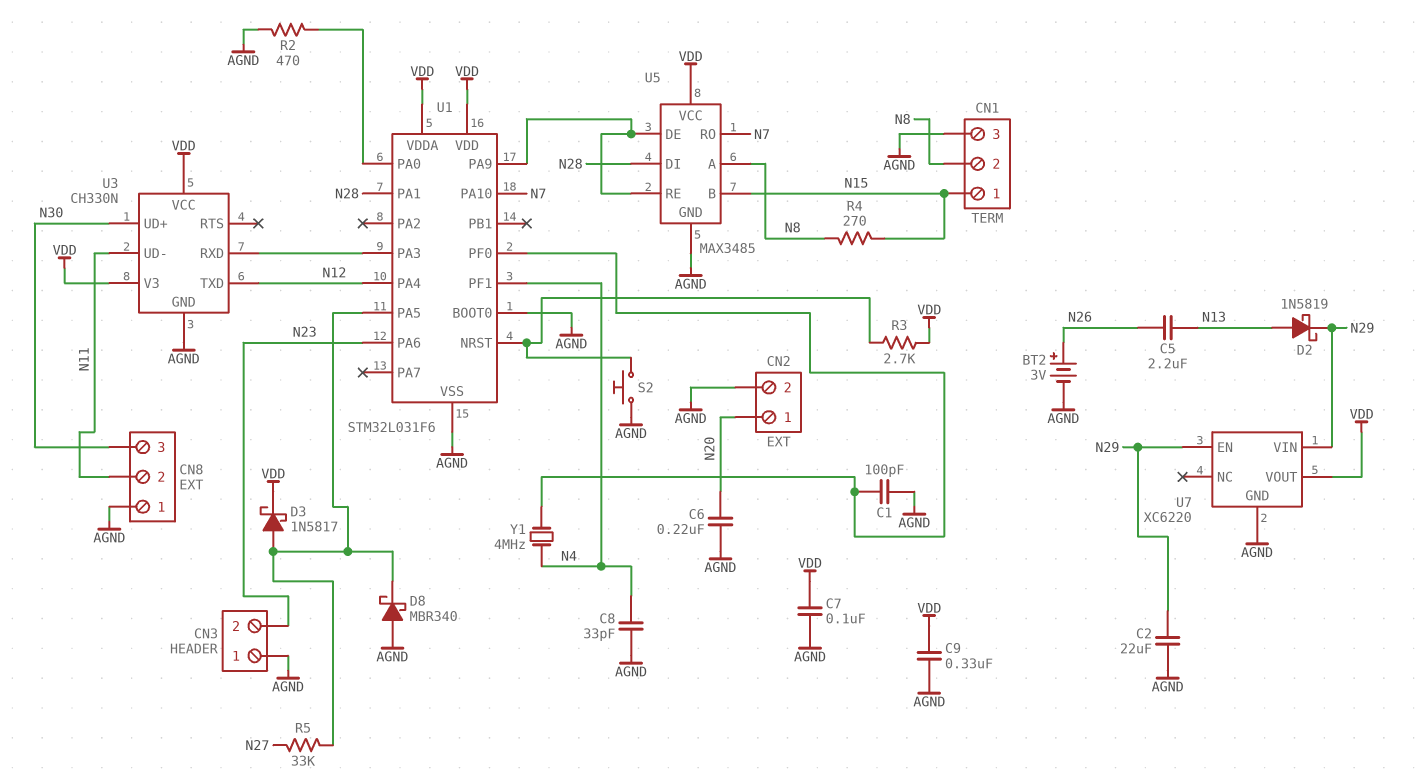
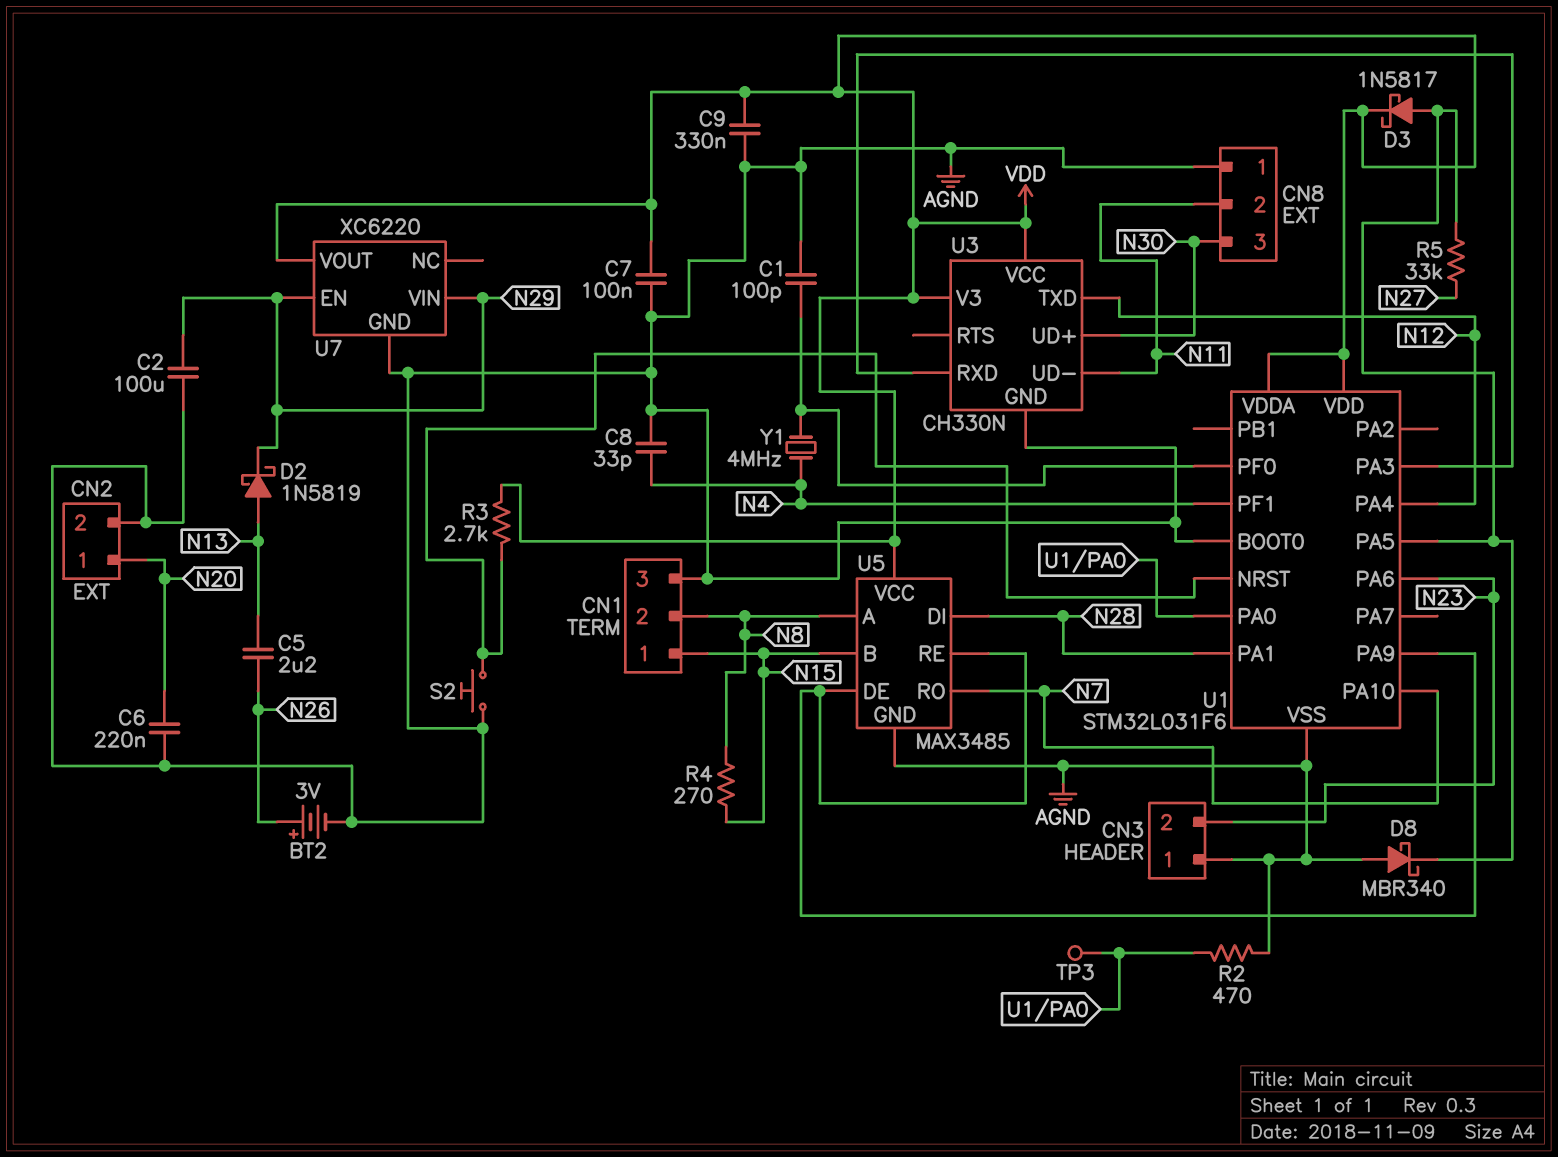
C2: 22uF (AGND, N29) -> 100uF (AGND, N29)
TP3: none -> test point (U1/PA0)

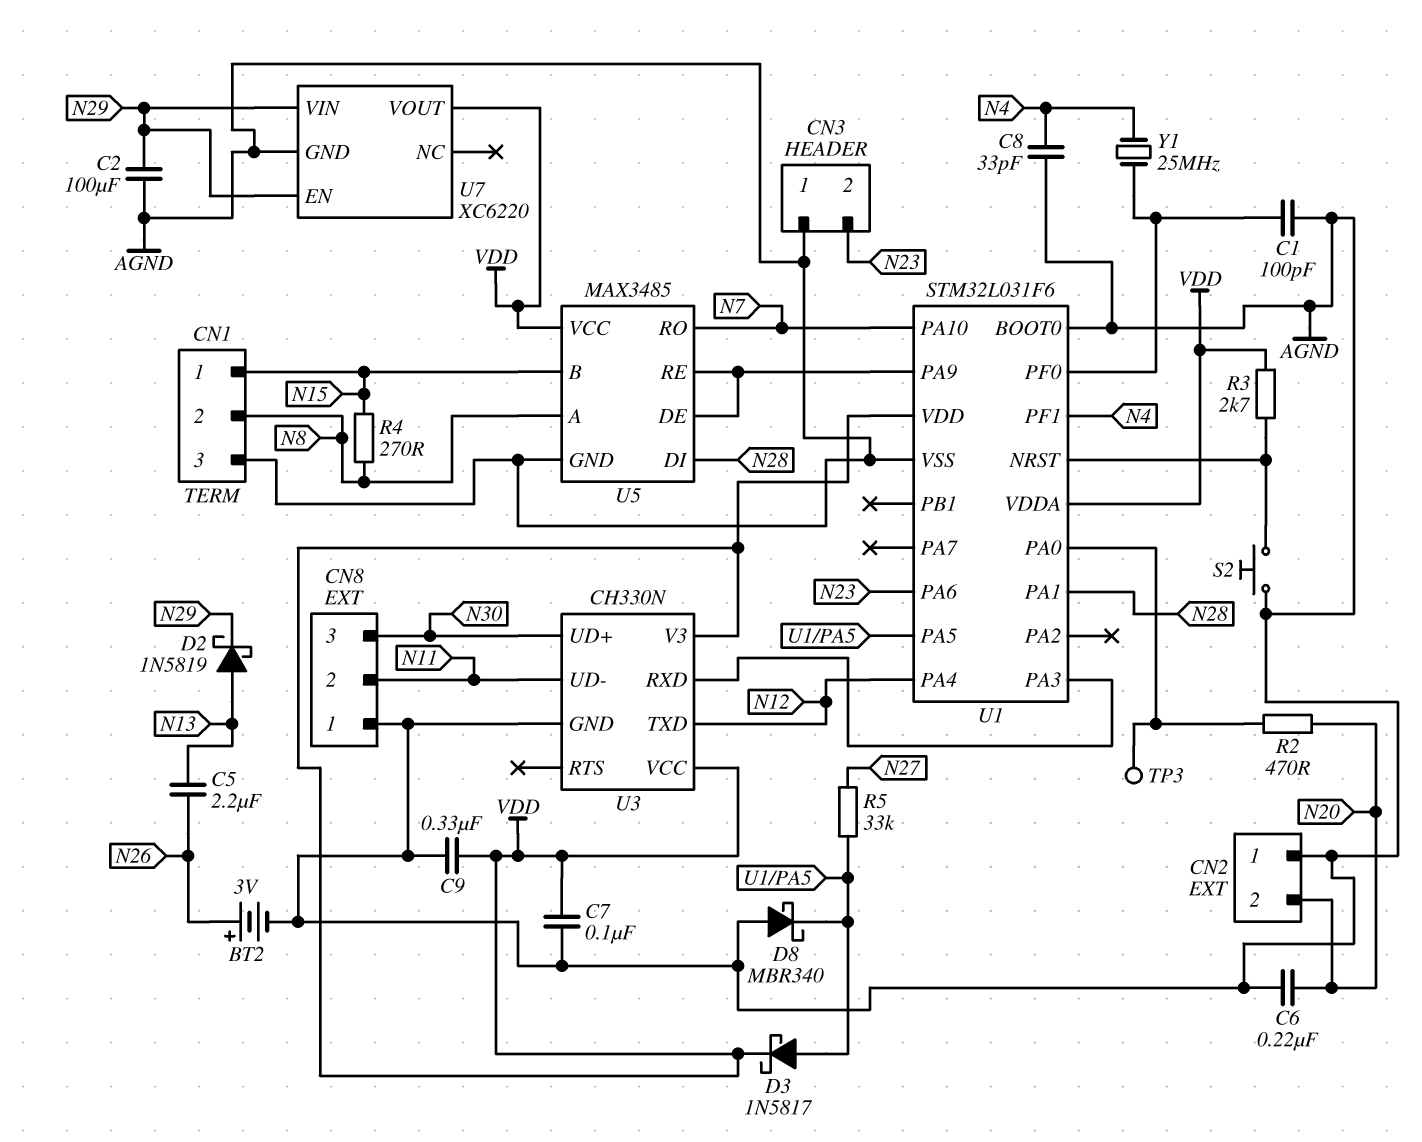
CN2 pin 1: N20 -> AGND
CN2 pin 2: AGND -> N20
R2: 470 (AGND, U1/PA0) -> 470 (N20, U1/PA0)
Y1: 4MHz (N4, U1/PF0) -> 25MHz (N4, U1/PF0)

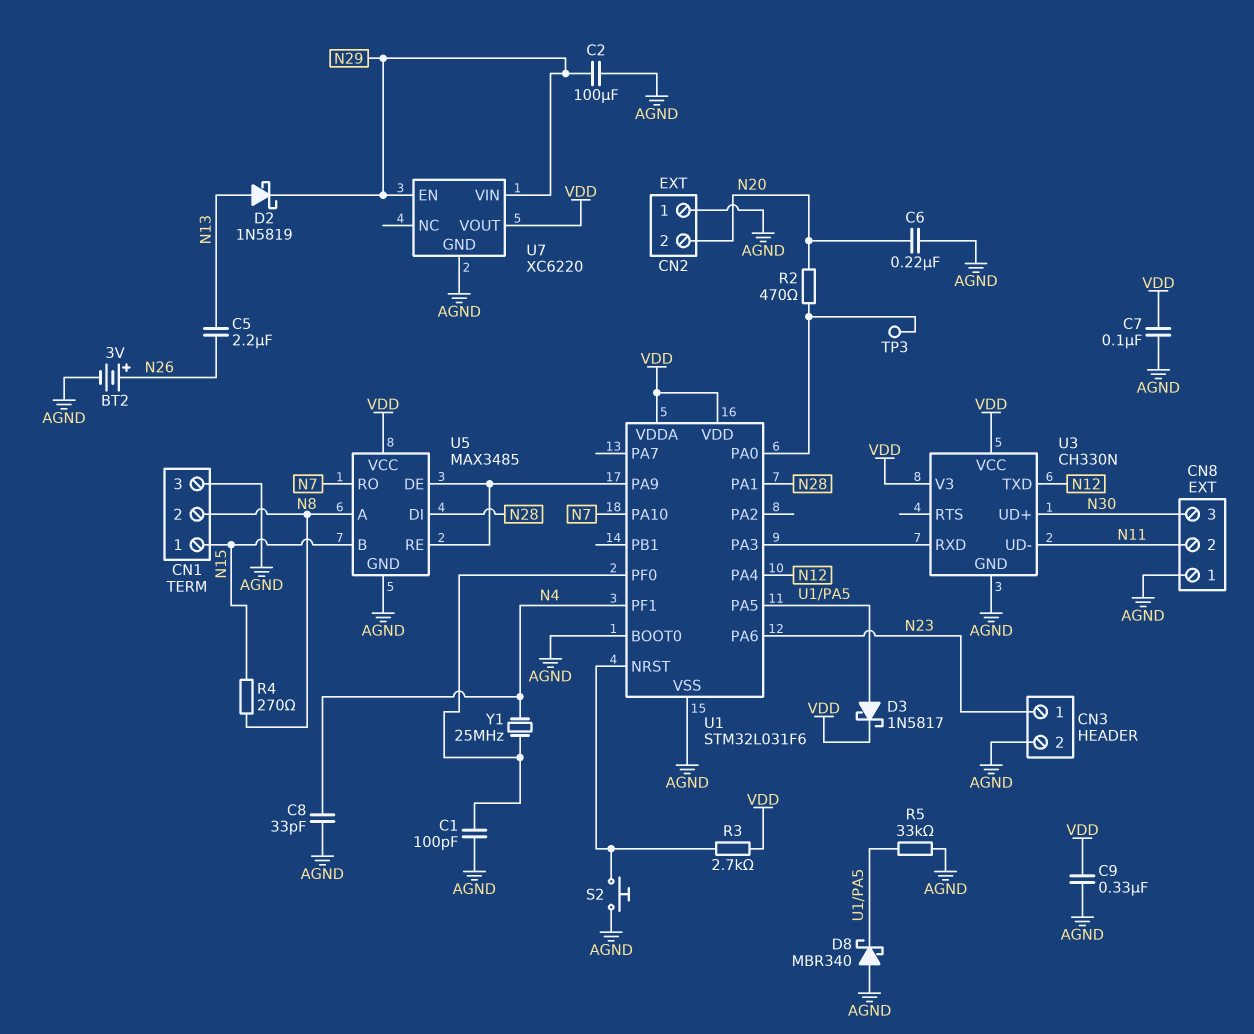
CN3 pin 1: AGND -> N23
CN3 pin 2: N23 -> AGND
R5: 33k (N27, U1/PA5) -> 33k (AGND, U1/PA5)

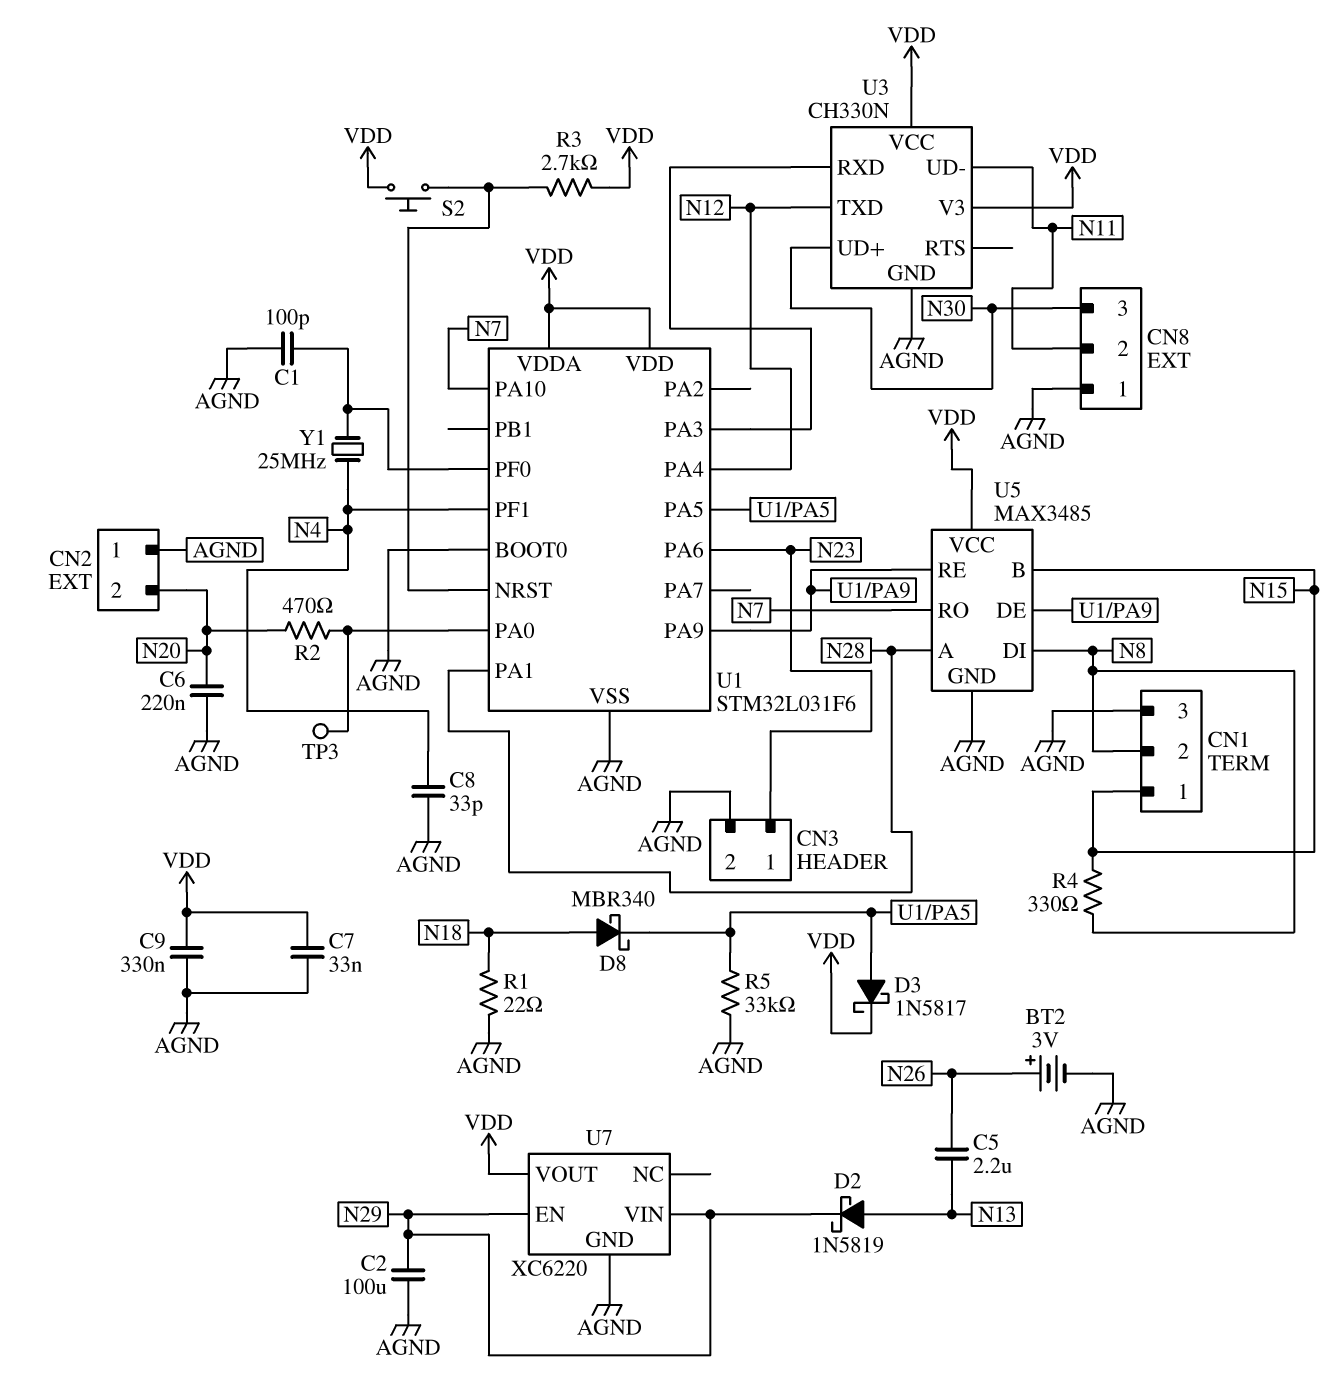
C7: 100nF (AGND, VDD) -> 33nF (AGND, VDD)
D8: schottky MBR340 (A AGND, K U1/PA5) -> schottky MBR340 (A N18, K U1/PA5)
R1: none -> 22 (AGND, N18)
R4: 270 (N8, N15) -> 330 (N8, N15)
S2: button (AGND, U1/NRST) -> button (U1/NRST, VDD)
U5 pin A: N8 -> N28
U5 pin DI: N28 -> N8

